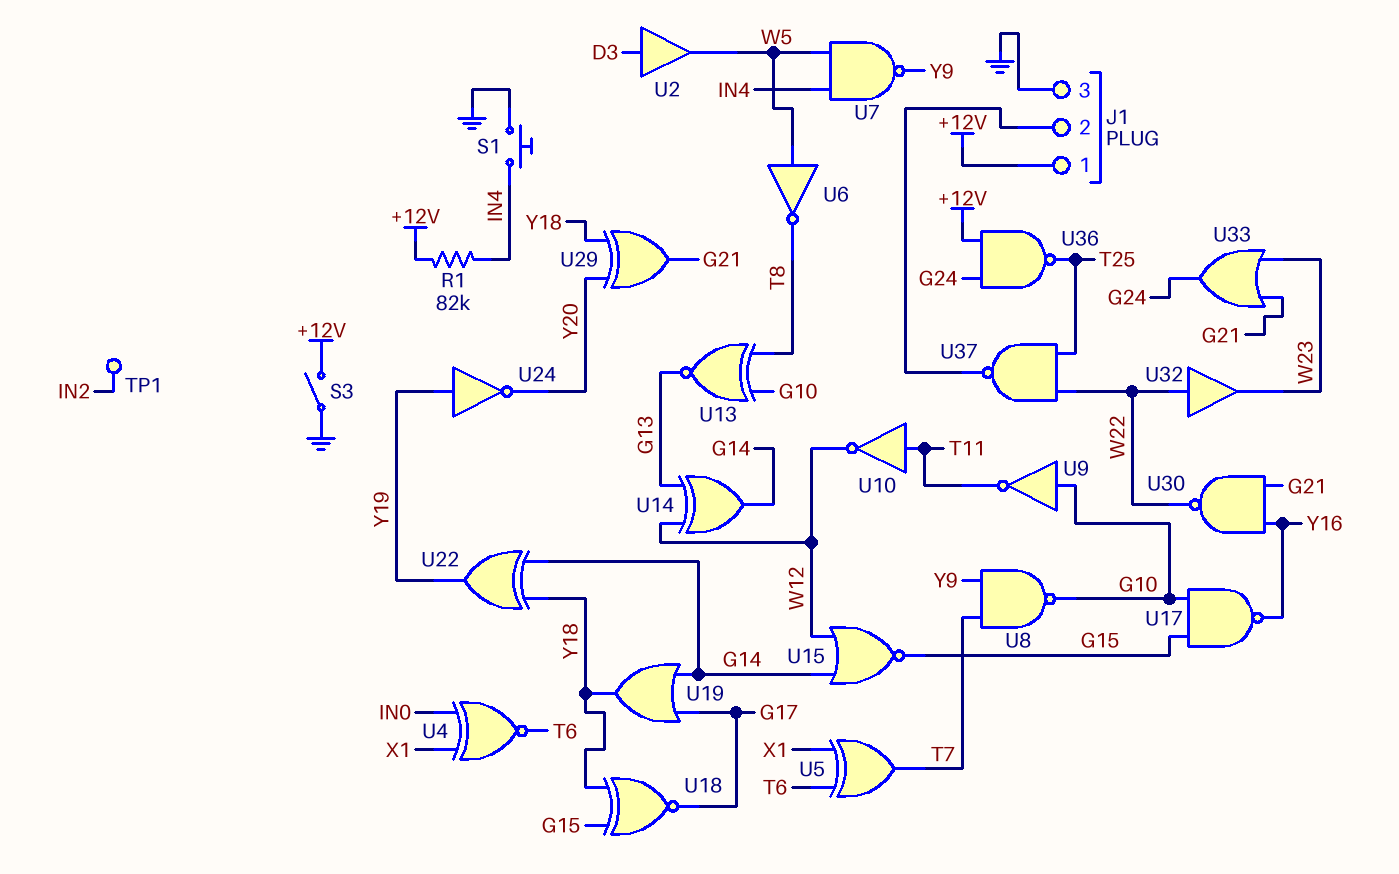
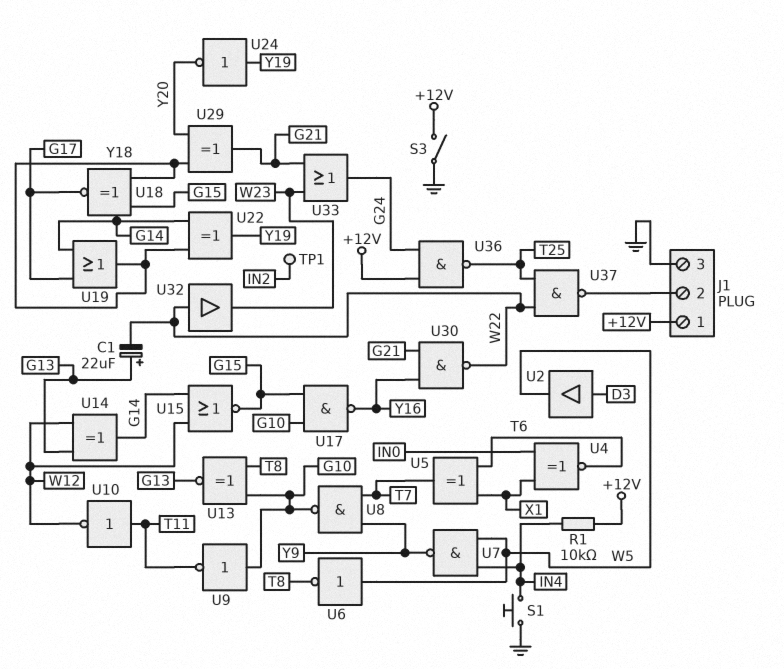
C1: none -> 22uF (plus G13, minus W22)
R1: 82k (+12V, IN4) -> 10k (+12V, IN4)

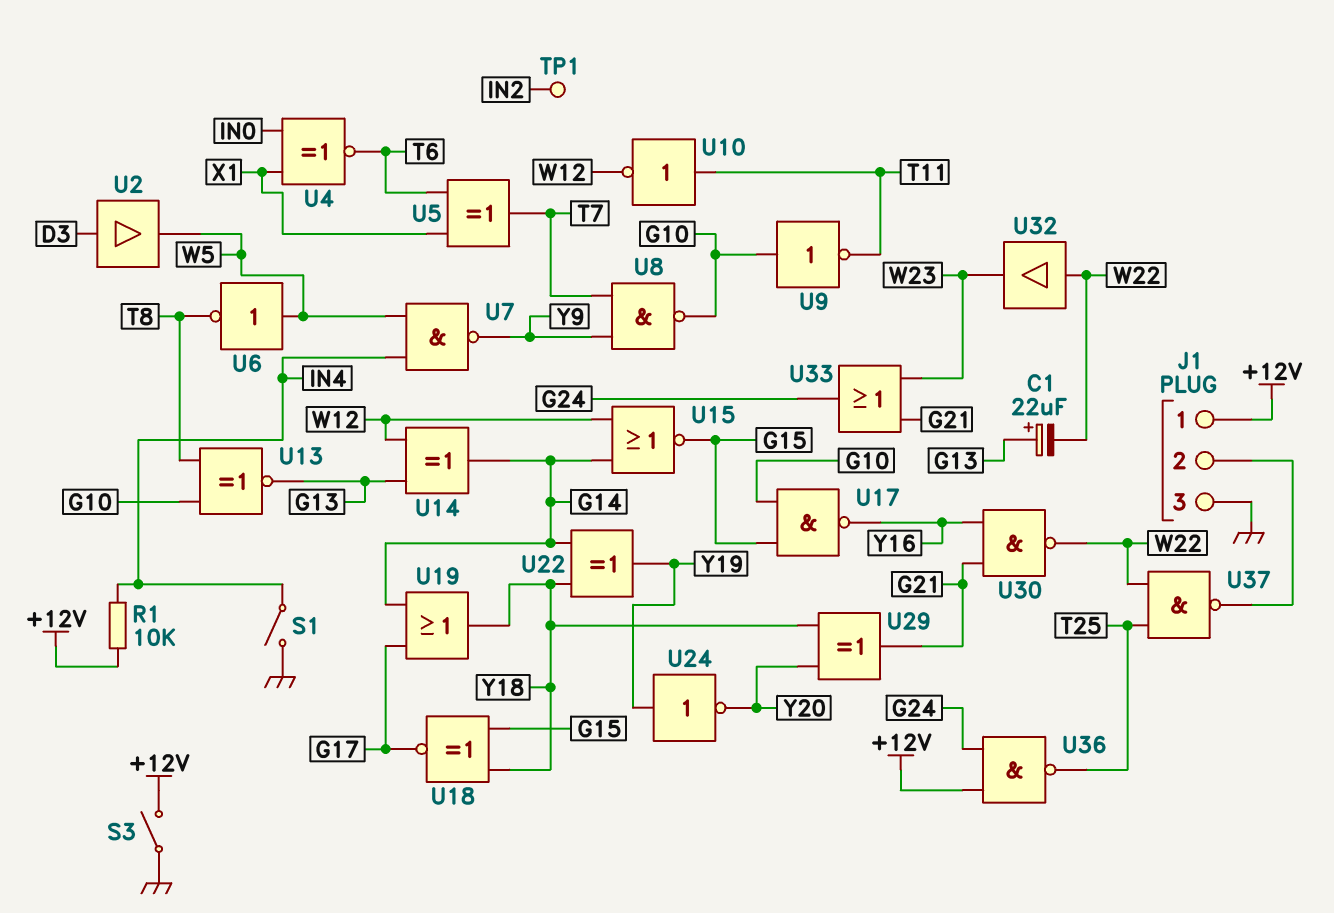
S1: button (GND, IN4) -> switch (GND, IN4)

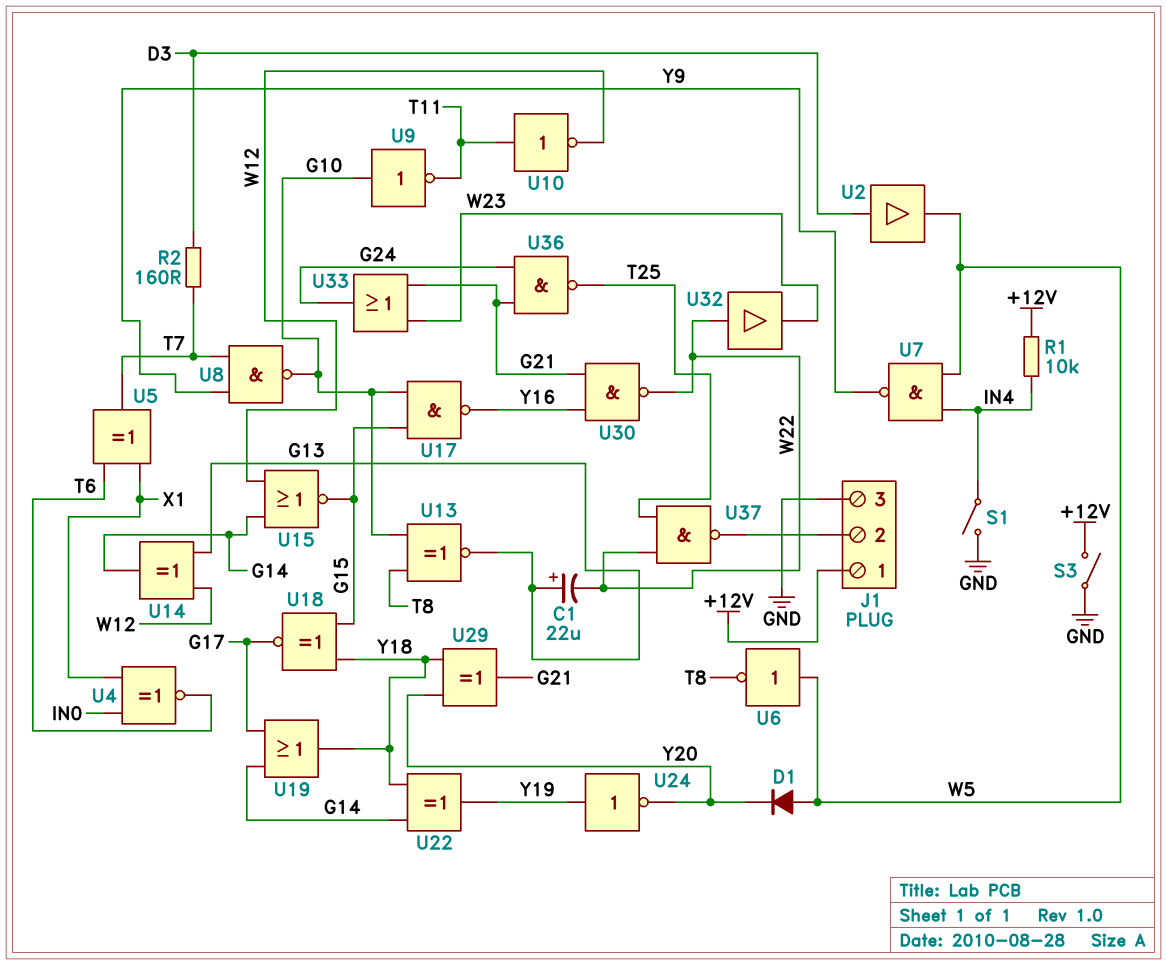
D1: none -> diode (A W5, K Y20)
R2: none -> 160 (D3, T7)
TP1: test point (IN2) -> none
U36: NAND (in +12V, in G24, out T25) -> NAND (in G21, in G24, out T25)

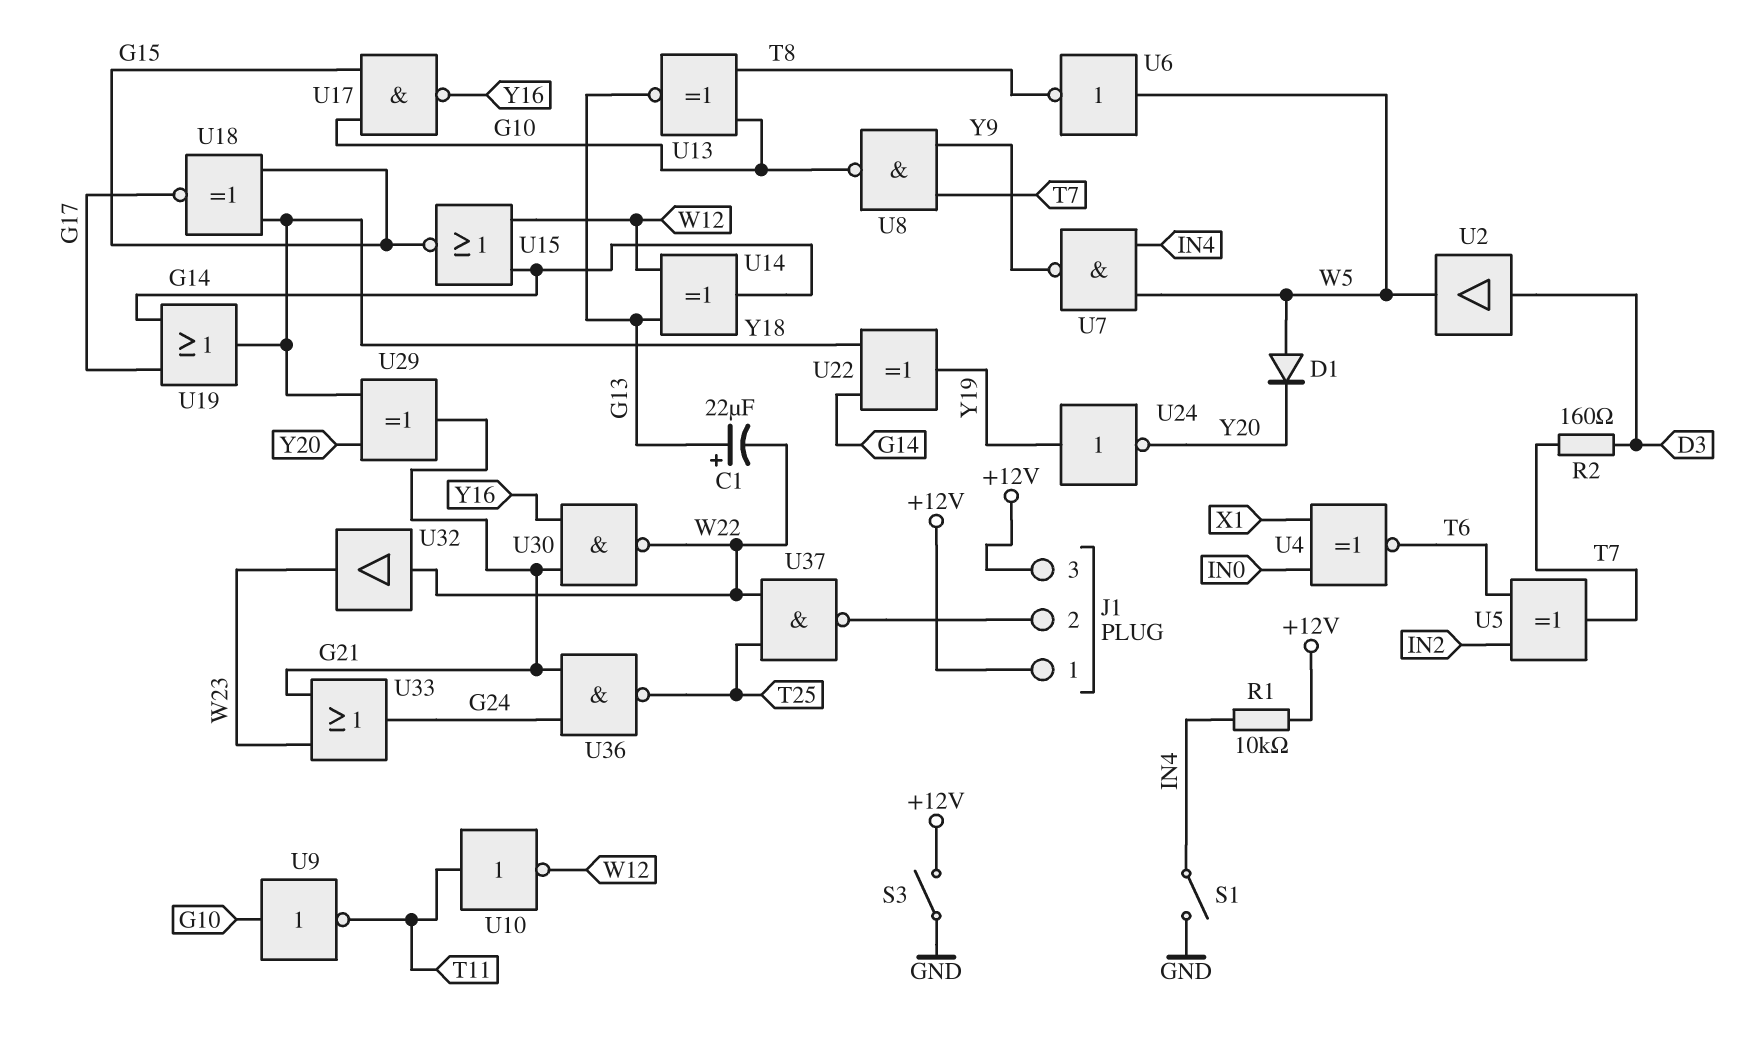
J1 pin 3: GND -> +12V
U5: XOR (in T6, in X1, out T7) -> XOR (in IN2, in T6, out T7)

